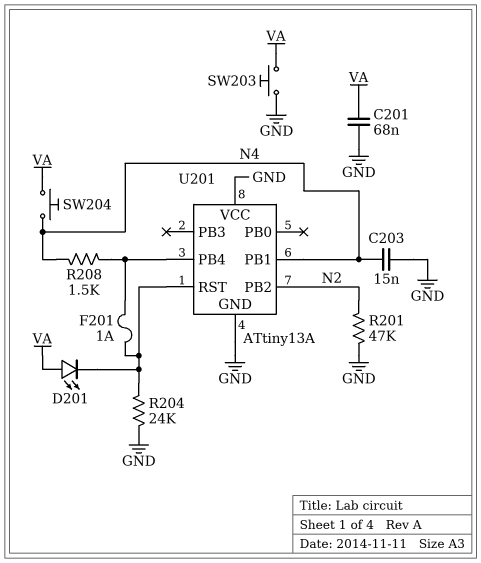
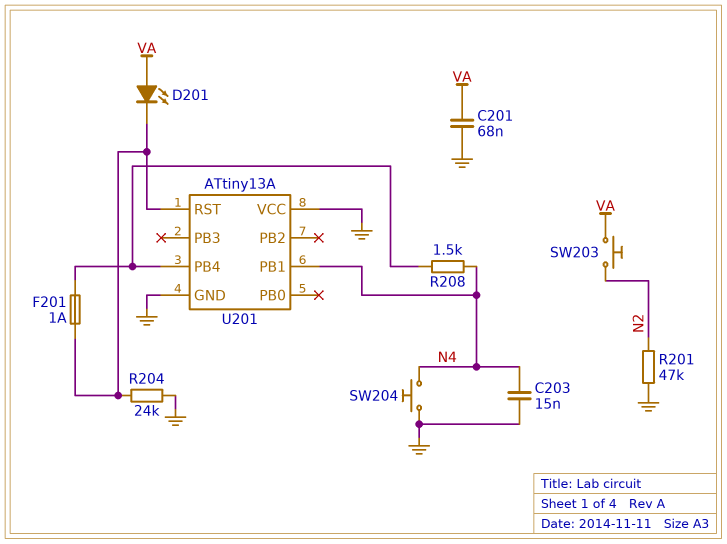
SW203: button (GND, VA) -> button (N2, VA)
SW204: button (N4, VA) -> button (GND, N4)
U201 pin PB2: N2 -> none

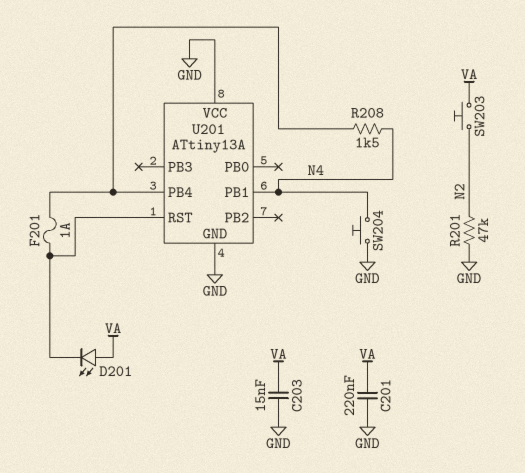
C201: 68nF (GND, VA) -> 220nF (GND, VA)
C203: 15nF (GND, N4) -> 15nF (GND, VA)
R204: 24k (GND, U201/RST) -> none

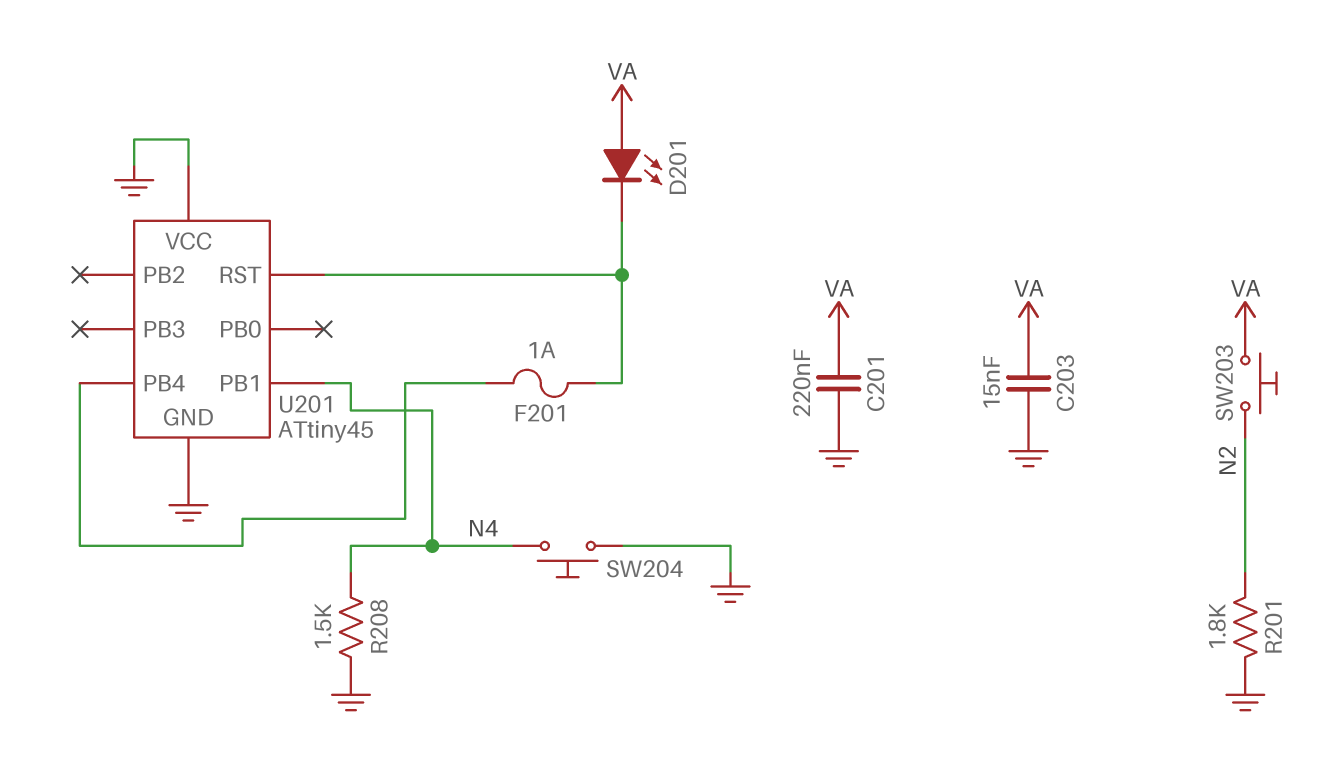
R201: 47k (GND, N2) -> 1.8k (GND, N2)
R208: 1.5k (N4, U201/PB4) -> 1.5k (GND, N4)
U201: ATtiny13A -> ATtiny45

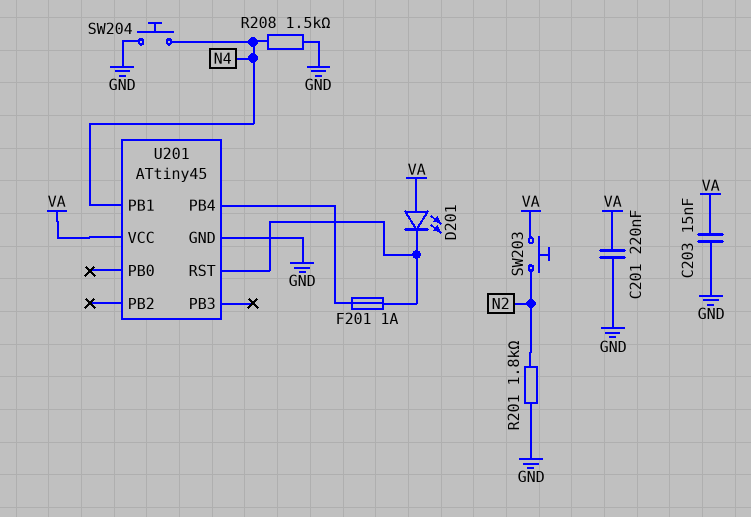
U201 pin VCC: GND -> VA

